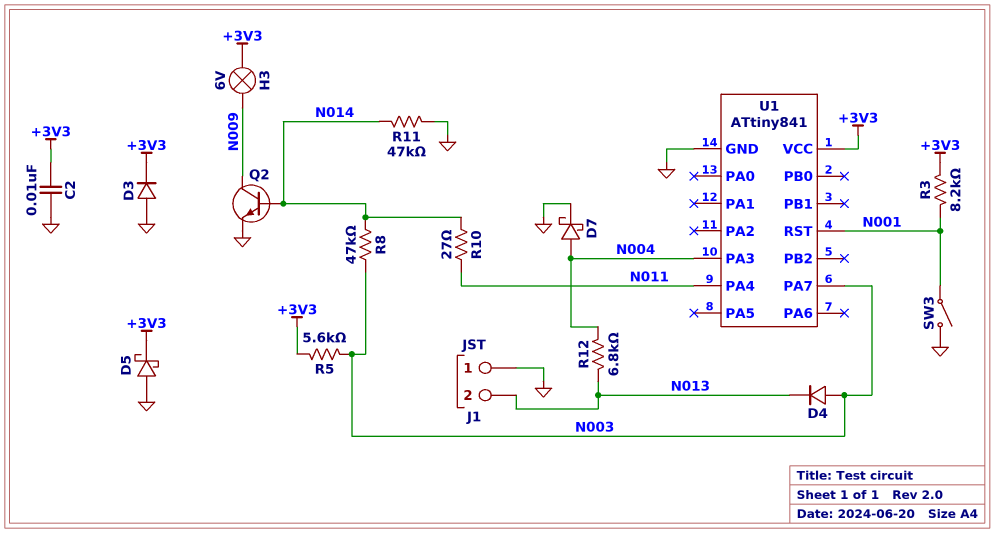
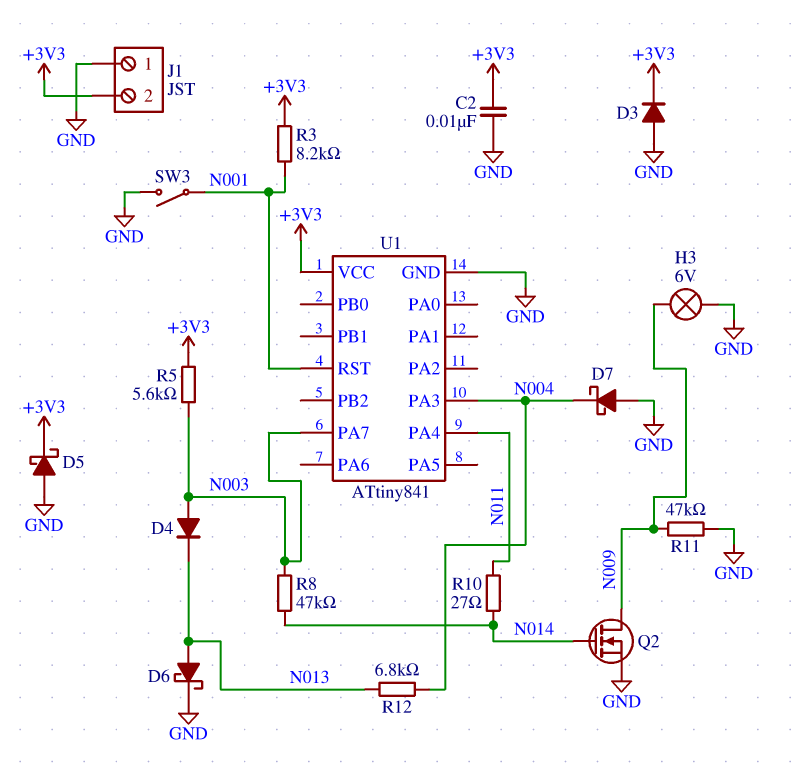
D6: none -> schottky (A N013, K GND)
D7: schottky (A N004, K GND) -> schottky (A GND, K N004)
H3: lamp 6V (+3V3, N009) -> lamp 6V (GND, N009)
J1 pin 2: N013 -> +3V3
Q2: NPN (B N014, C N009, E GND) -> NMOS (G N014, D N009, S GND)
R11: 47k (GND, N014) -> 47k (GND, N009)

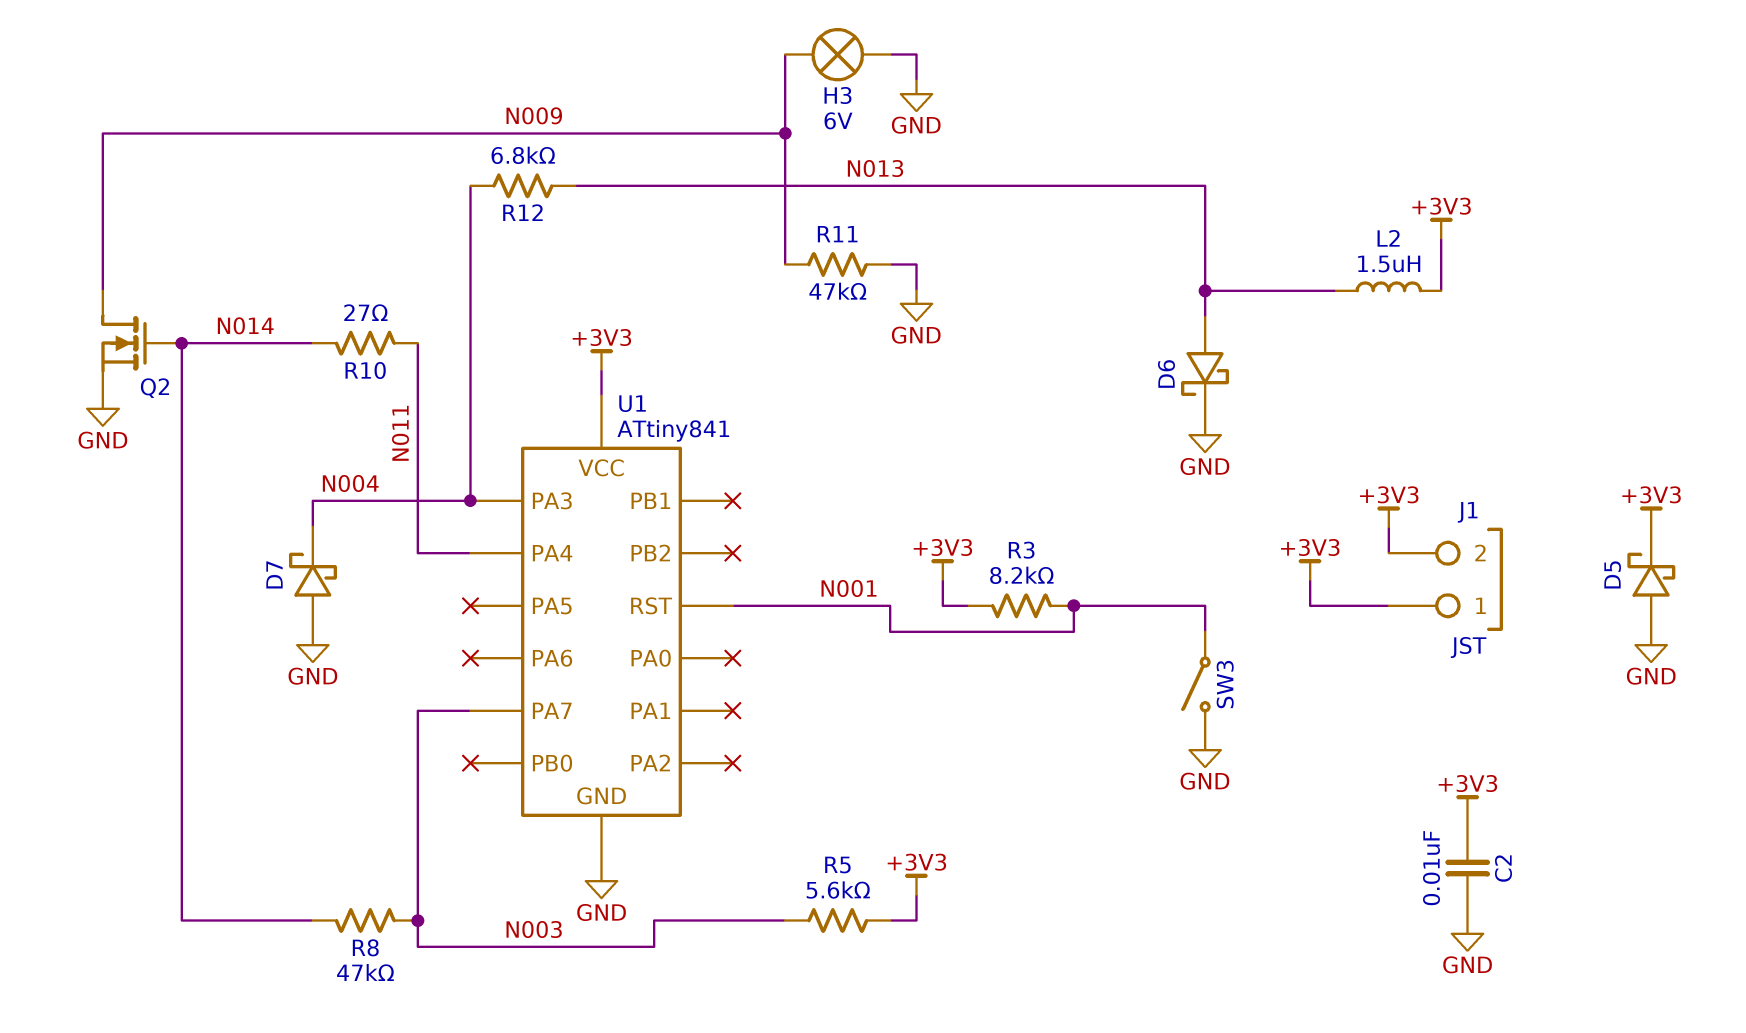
D3: diode (A GND, K +3V3) -> none
D4: diode (A N003, K N013) -> none
J1 pin 1: GND -> +3V3
L2: none -> 1.5uH (+3V3, N013)

